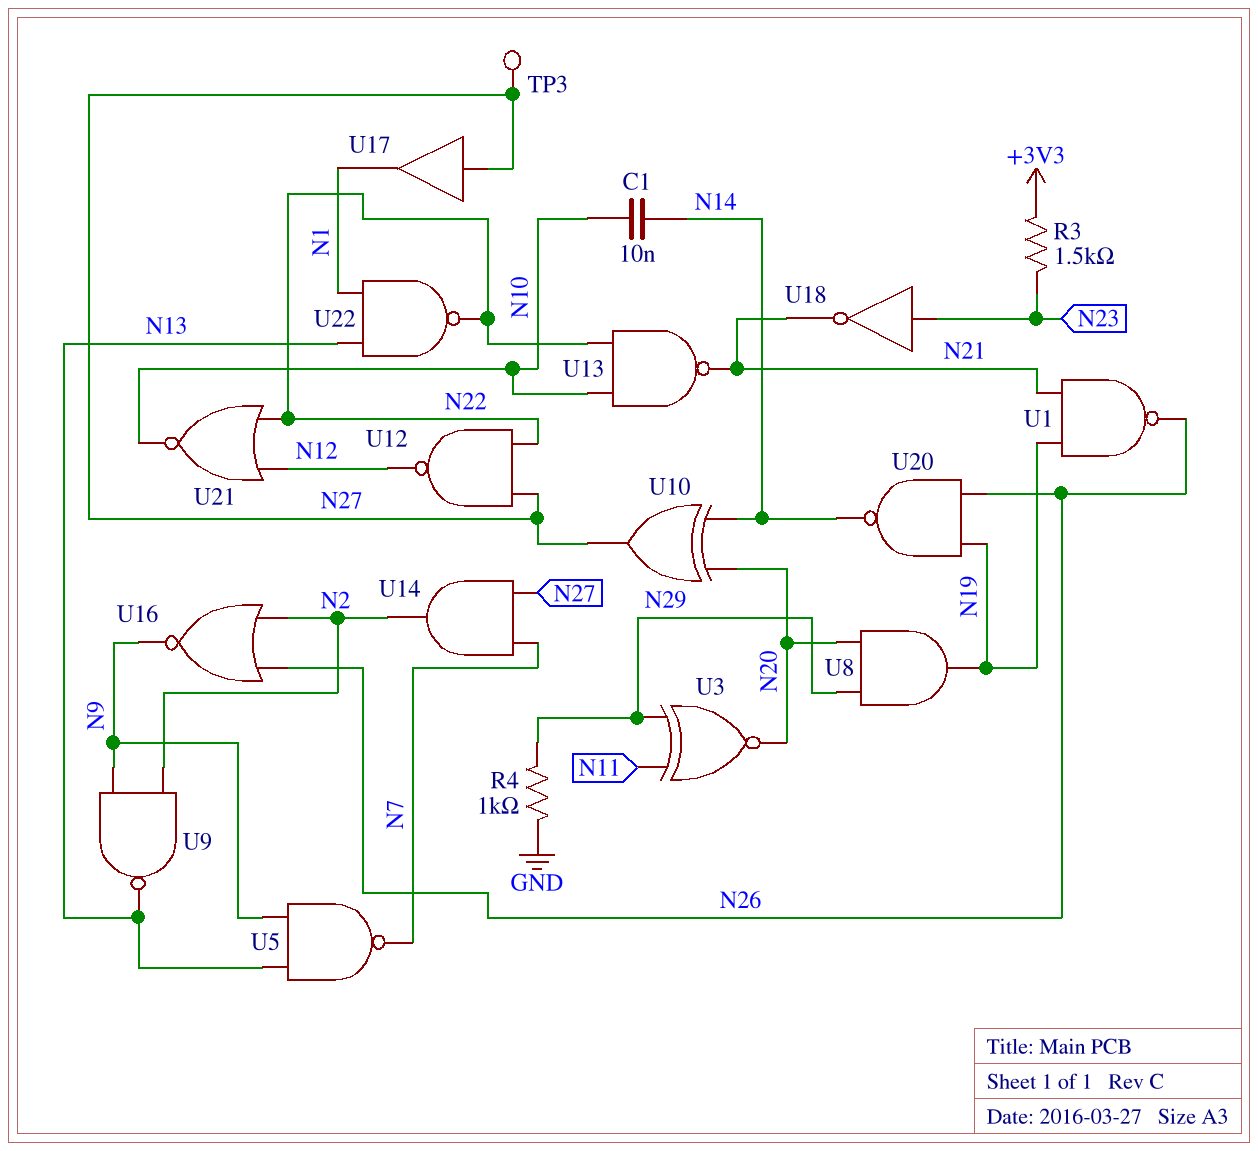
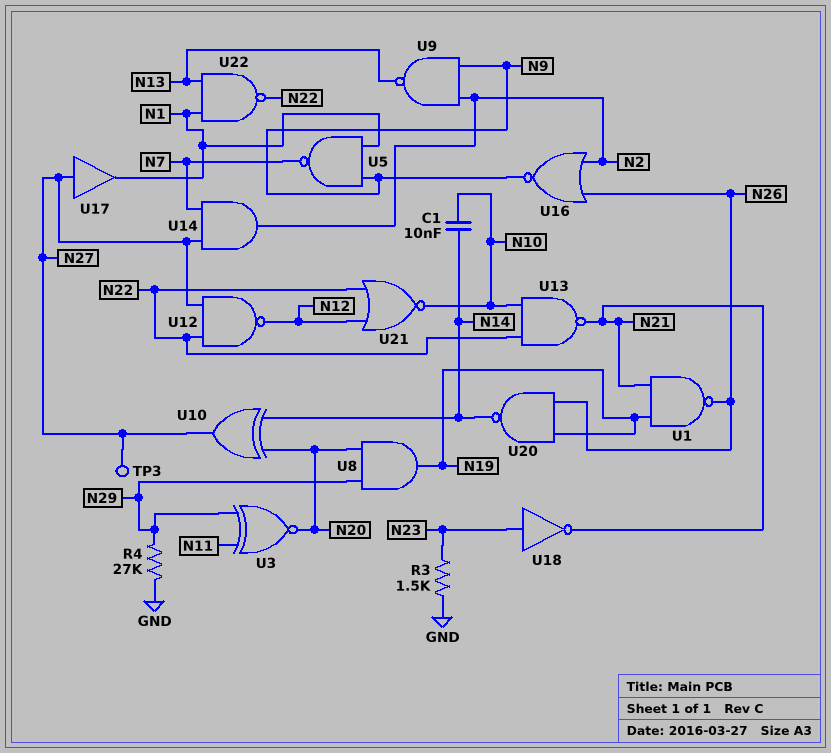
R3: 1.5k (+3V3, N23) -> 1.5k (GND, N23)
R4: 1k (GND, N29) -> 27k (GND, N29)
U5: NAND (in N9, in N13, out N7) -> NAND (in N1, in N9, out N7)

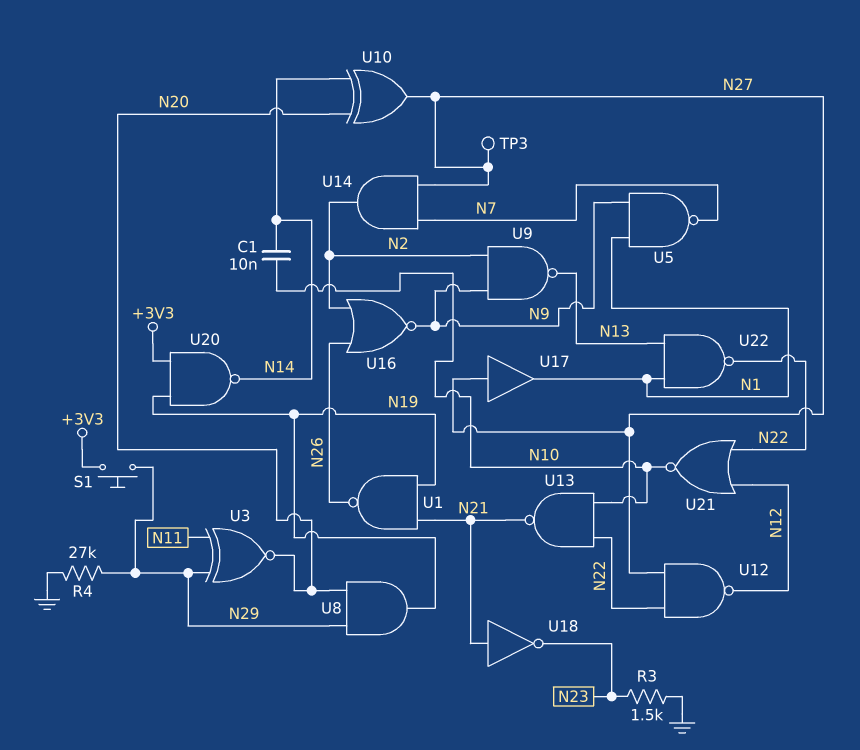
S1: none -> button (+3V3, N29)
U18: NOT (in N23, out N21) -> NOT (in N21, out N23)
U20: NAND (in N19, in N26, out N14) -> NAND (in +3V3, in N19, out N14)

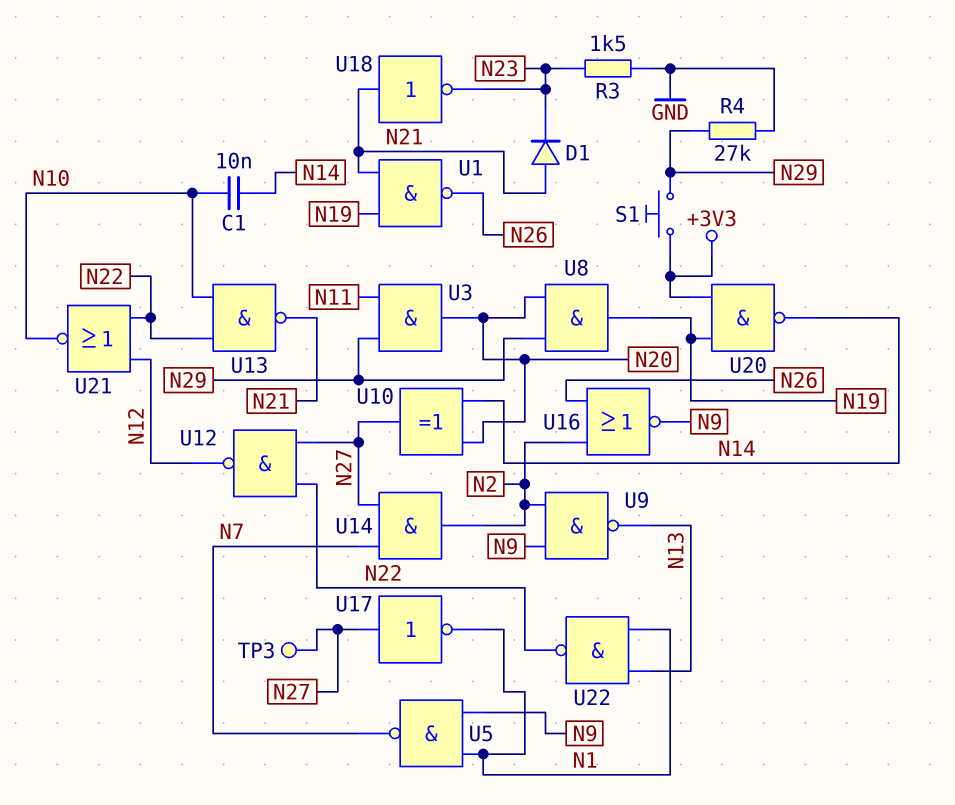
D1: none -> diode (A N21, K N23)
U3: XNOR (in N11, in N29, out N20) -> AND (in N11, in N29, out N20)
U17: buffer (in N27, out N1) -> NOT (in N27, out N1)

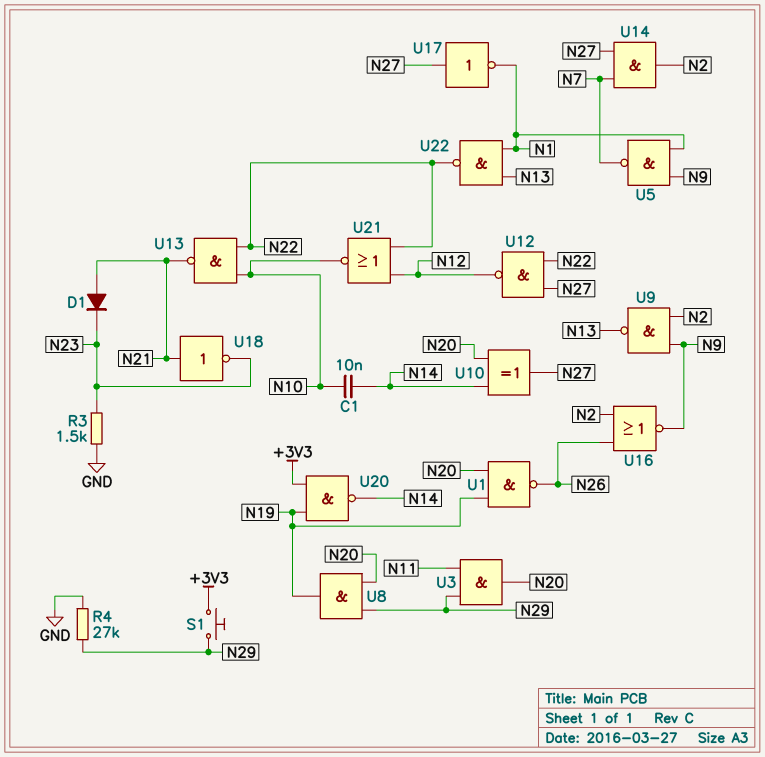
TP3: test point (N27) -> none
U1: NAND (in N19, in N21, out N26) -> NAND (in N19, in N20, out N26)

